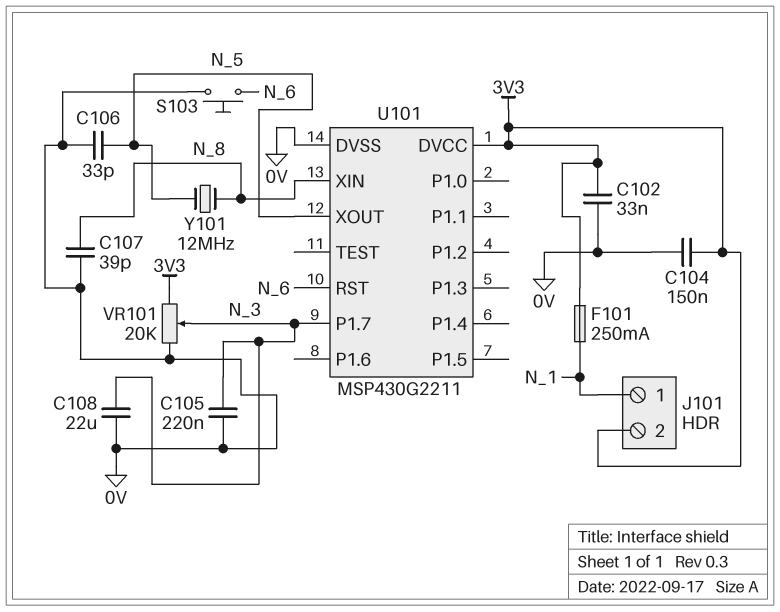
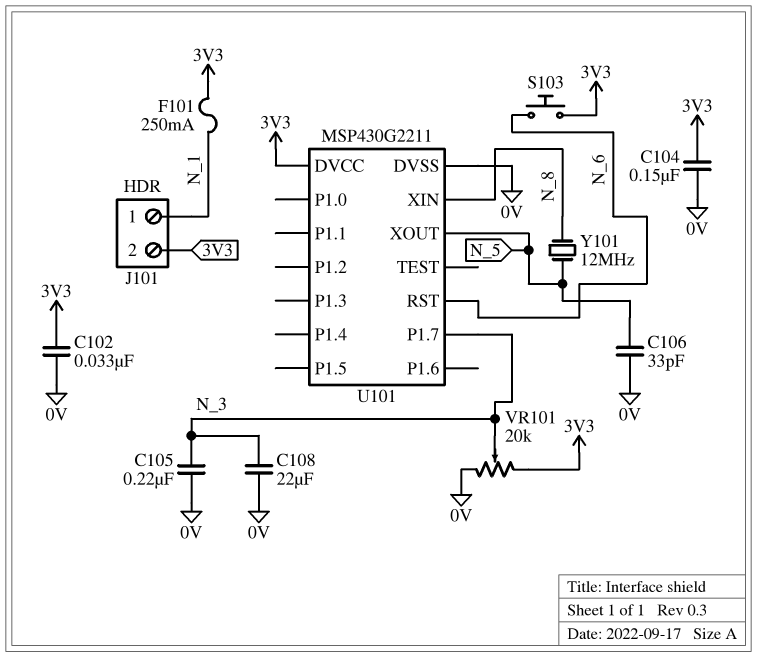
C107: 39pF (0V, N_8) -> none
S103: button (0V, N_6) -> button (3V3, N_6)

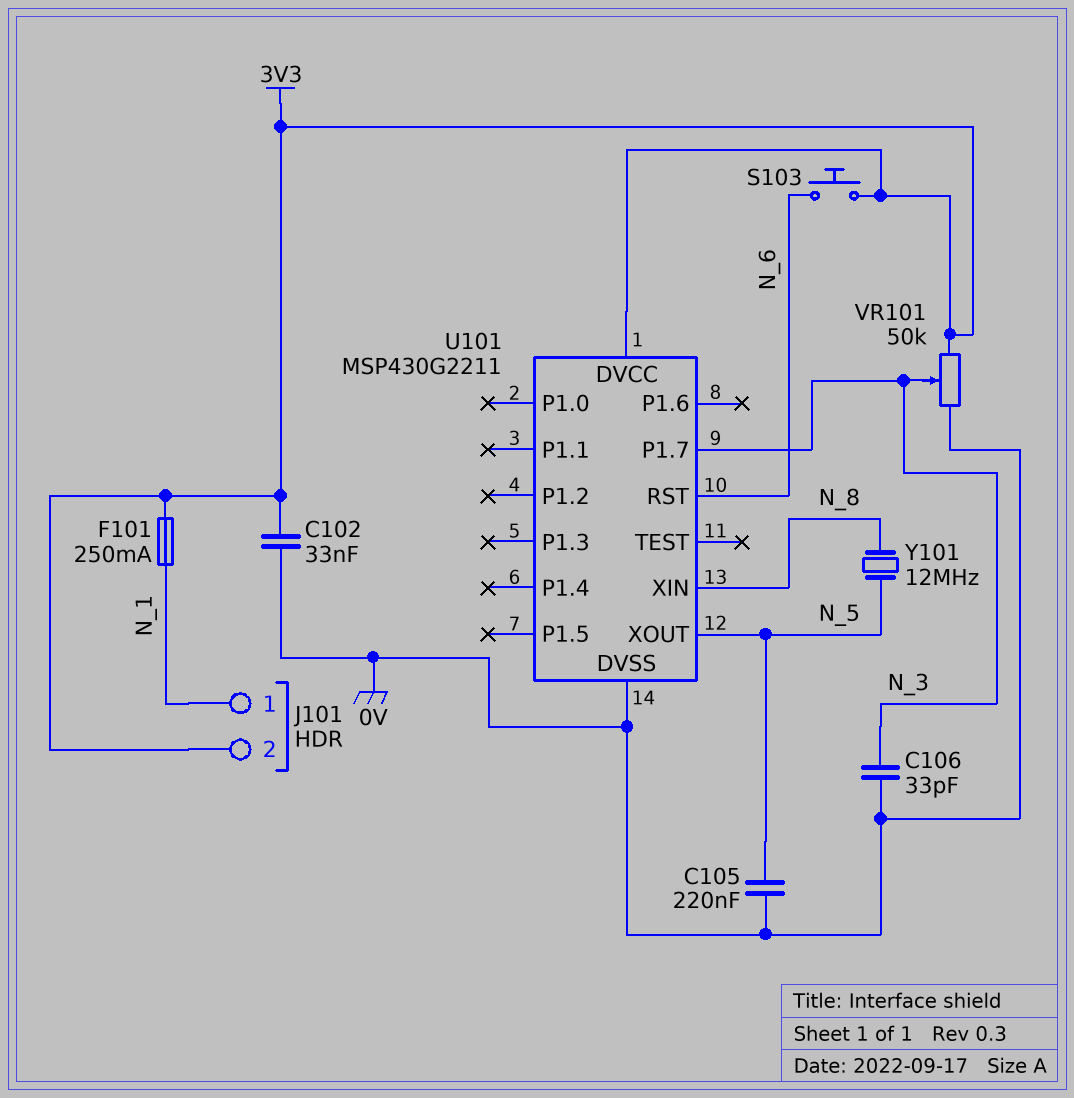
C104: 150nF (0V, 3V3) -> none
C105: 220nF (0V, N_3) -> 220nF (0V, N_5)
C106: 33pF (0V, N_5) -> 33pF (0V, N_3)
C108: 22uF (0V, N_3) -> none
VR101: 20k (0V, 3V3, wiper N_3) -> 50k (0V, 3V3, wiper N_3)

